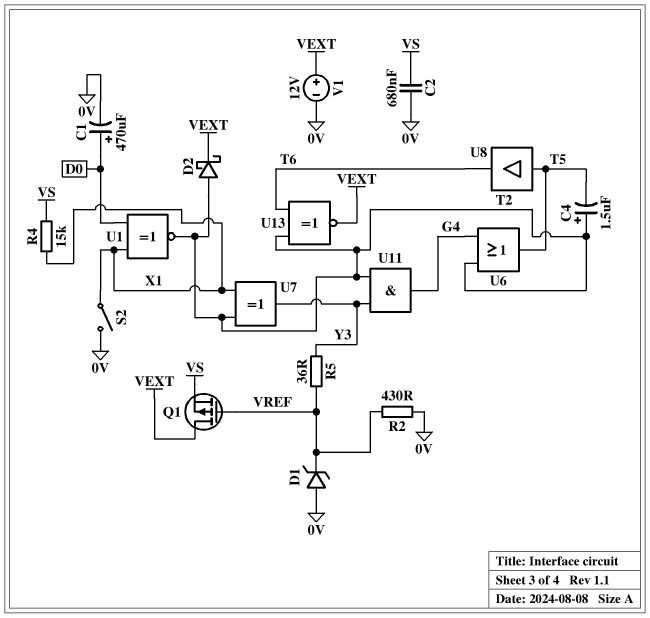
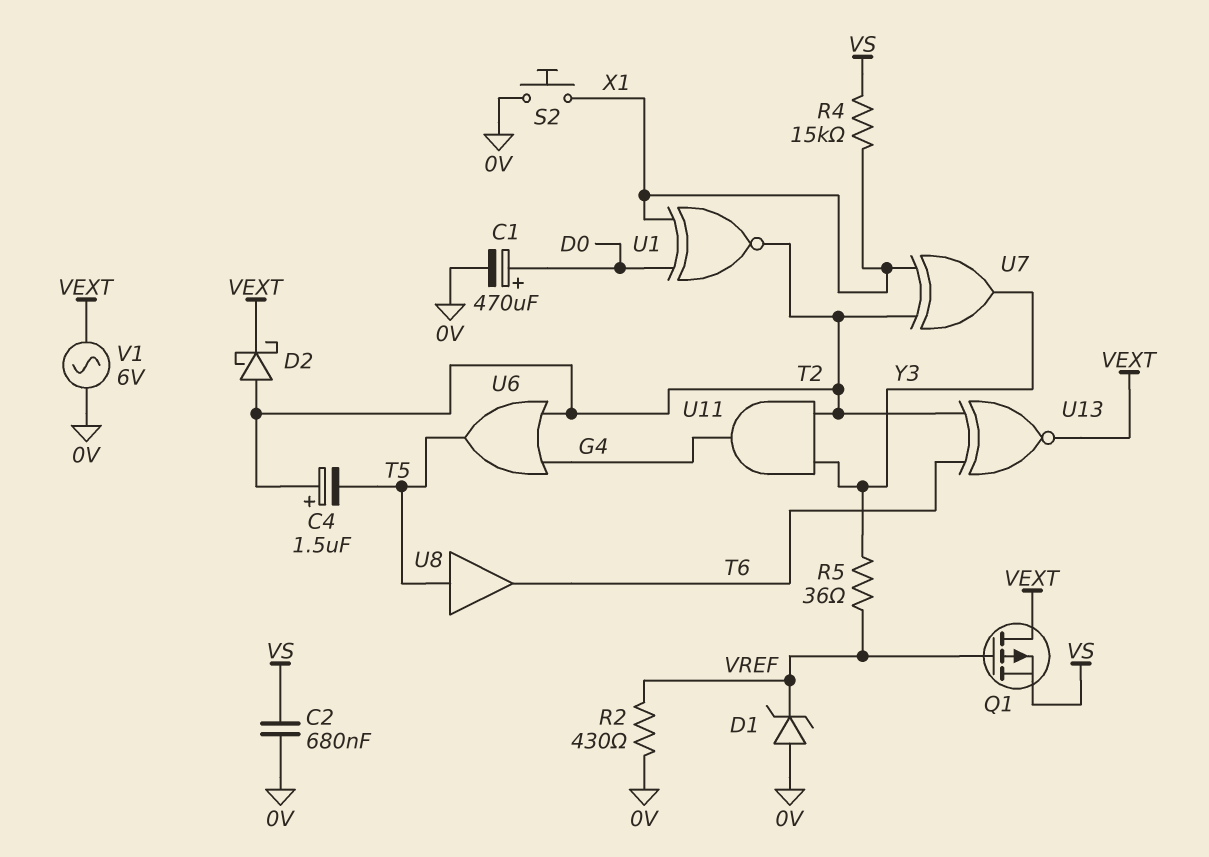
S2: switch (0V, X1) -> button (0V, X1)
V1: 12V (plus VEXT, minus 0V) -> AC 6V (0V, VEXT)

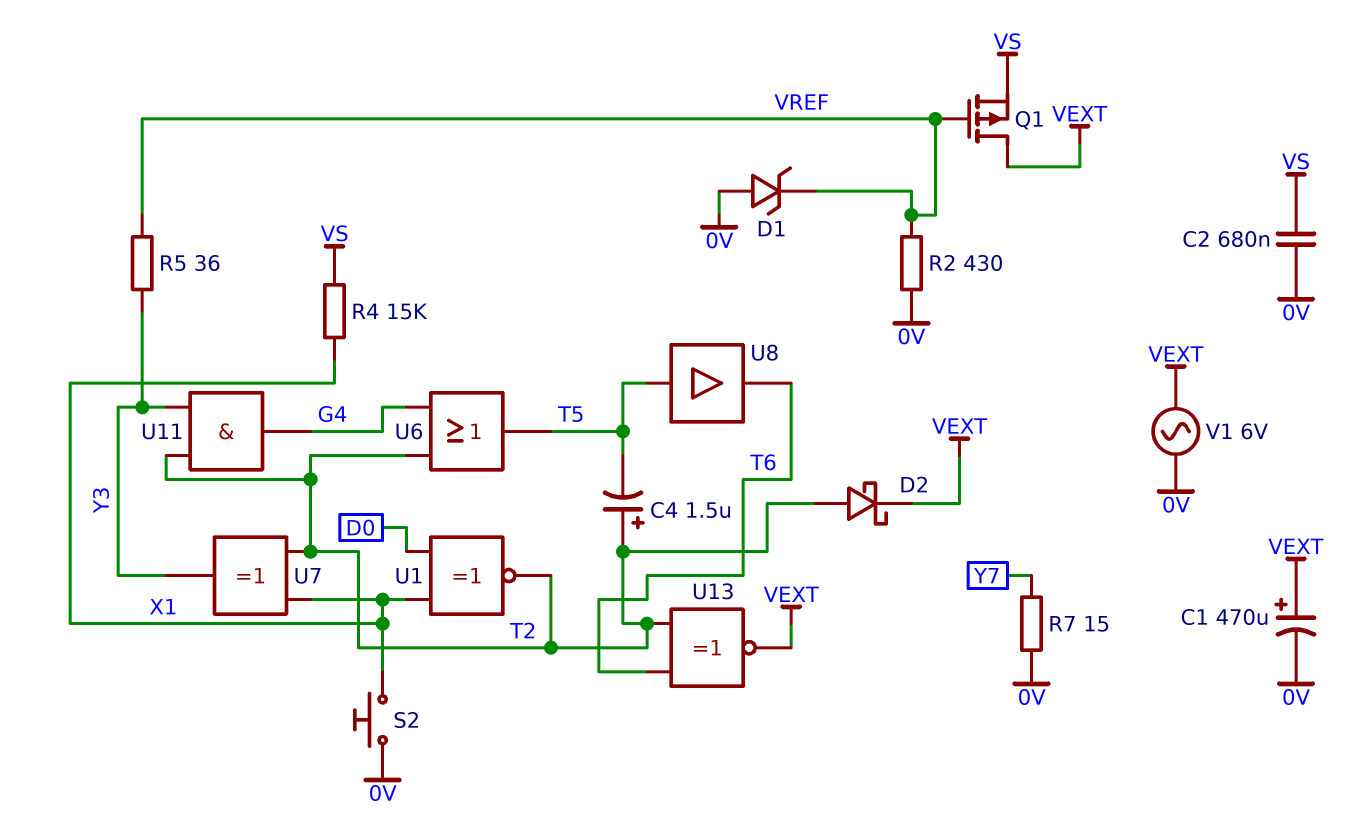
C1: 470uF (plus D0, minus 0V) -> 470uF (plus VEXT, minus 0V)
R7: none -> 15 (0V, Y7)

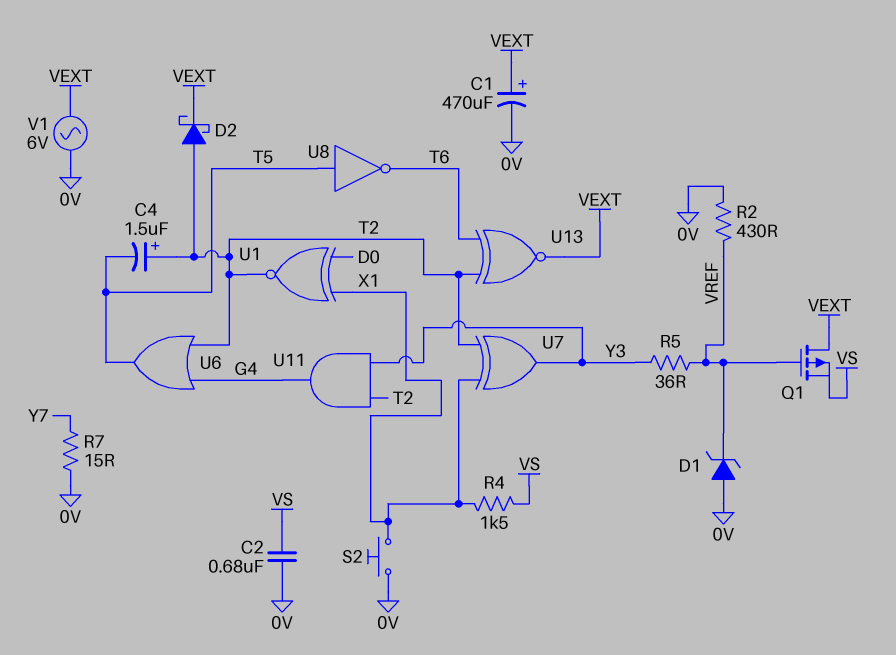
R4: 15k (VS, X1) -> 1.5k (VS, X1)
U8: buffer (in T5, out T6) -> NOT (in T5, out T6)

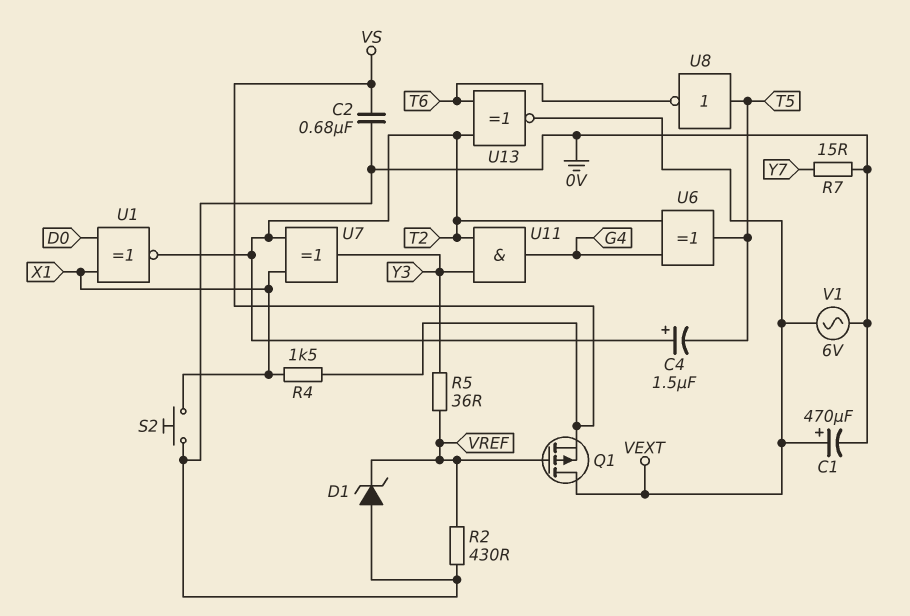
D2: schottky (A T2, K VEXT) -> none
U6: OR (in G4, in T2, out T5) -> XOR (in G4, in T2, out T5)

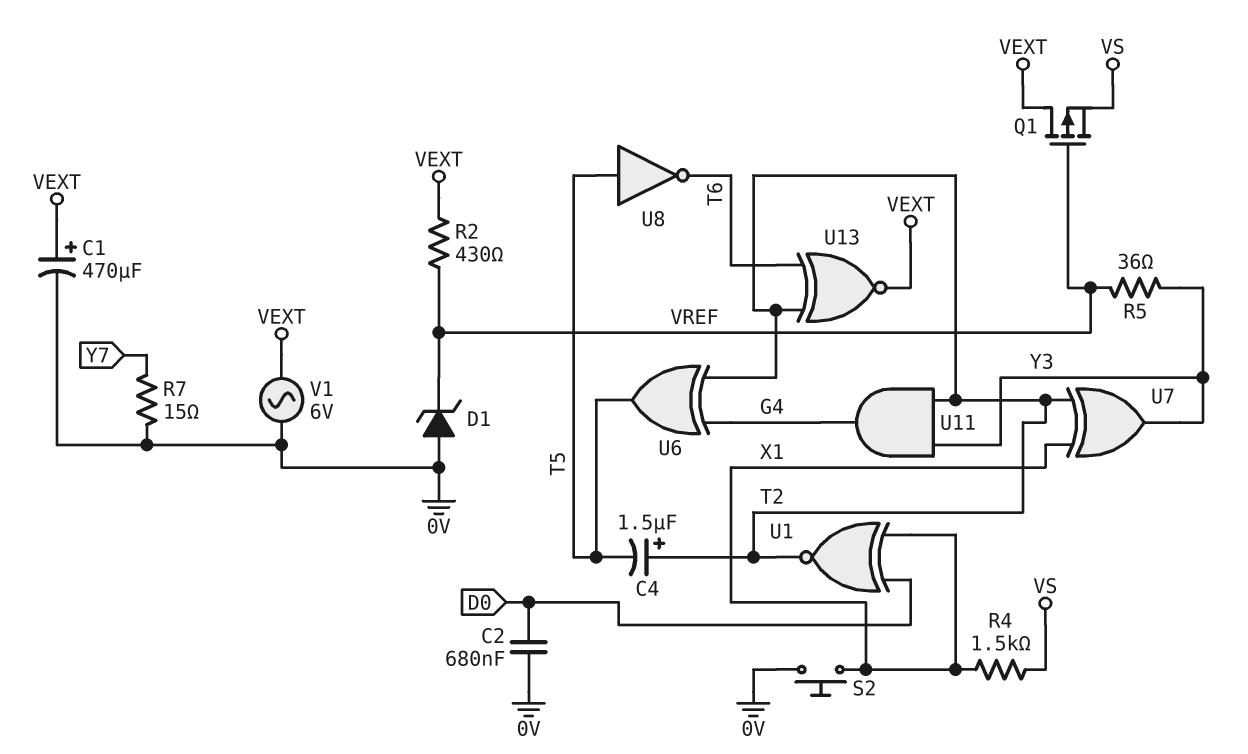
C2: 680nF (0V, VS) -> 680nF (0V, D0)
R2: 430 (0V, VREF) -> 430 (VEXT, VREF)

